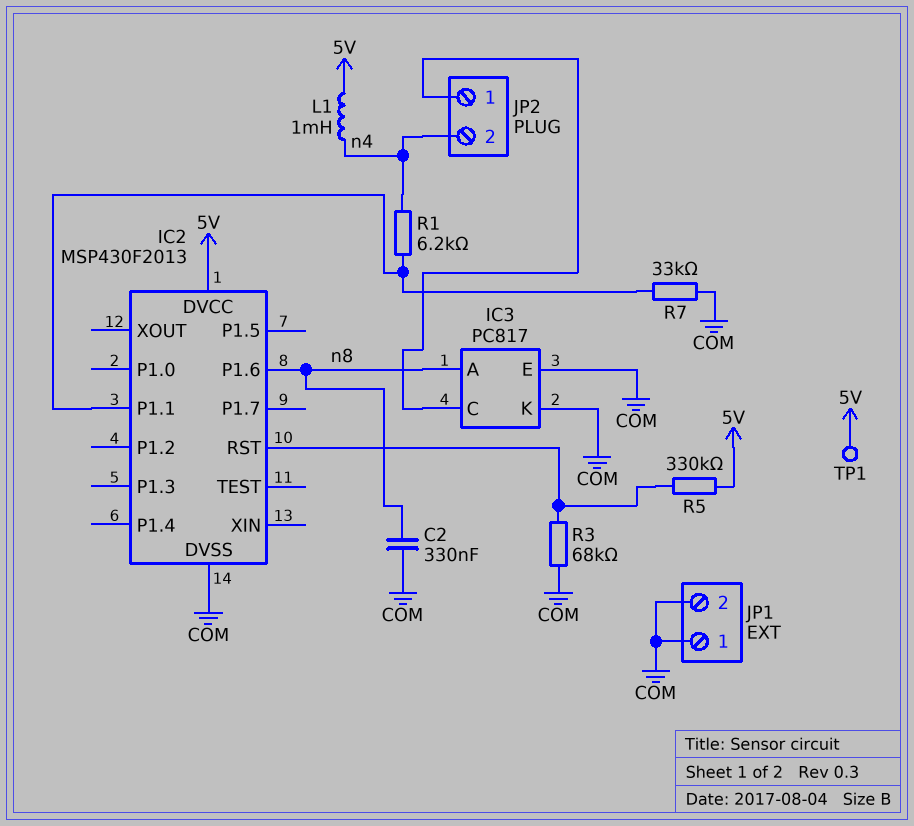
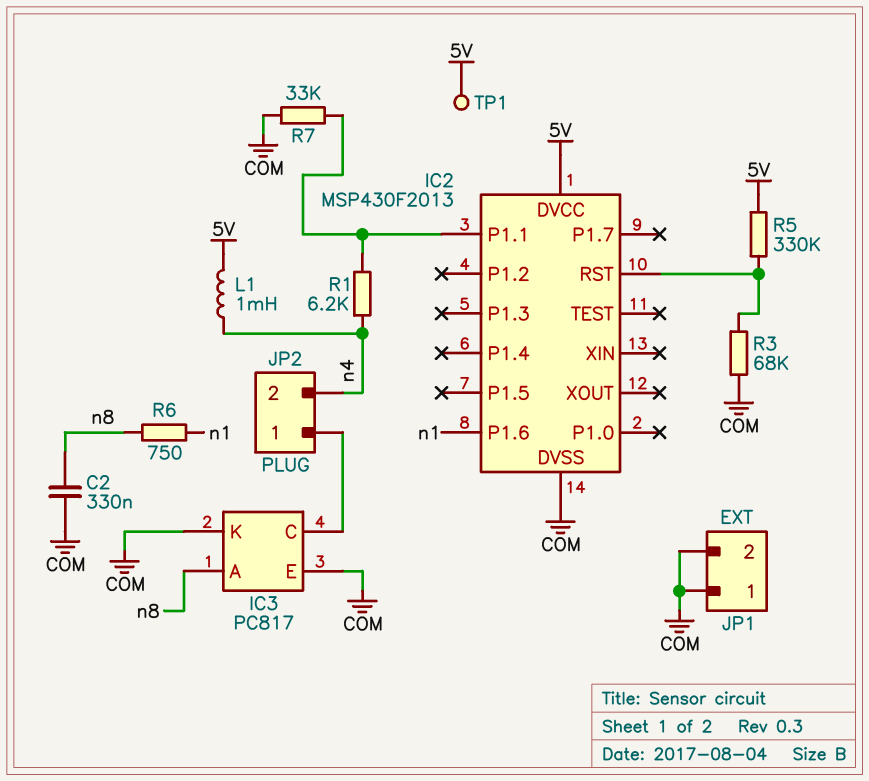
IC2 pin P1.6: n8 -> n1
R6: none -> 750 (n1, n8)

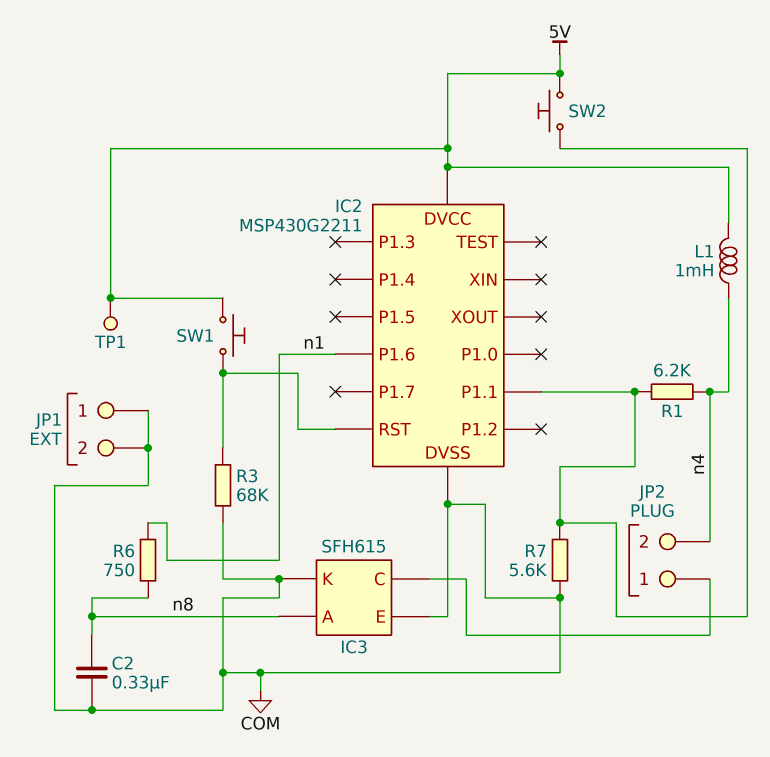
IC2: MSP430F2013 -> MSP430G2211
IC3: PC817 -> SFH615
R5: 330k (5V, IC2/RST) -> none
R7: 33k (COM, IC2/P1.1) -> 5.6k (COM, IC2/P1.1)
SW1: none -> button (5V, IC2/RST)
SW2: none -> button (5V, IC2/P1.1)

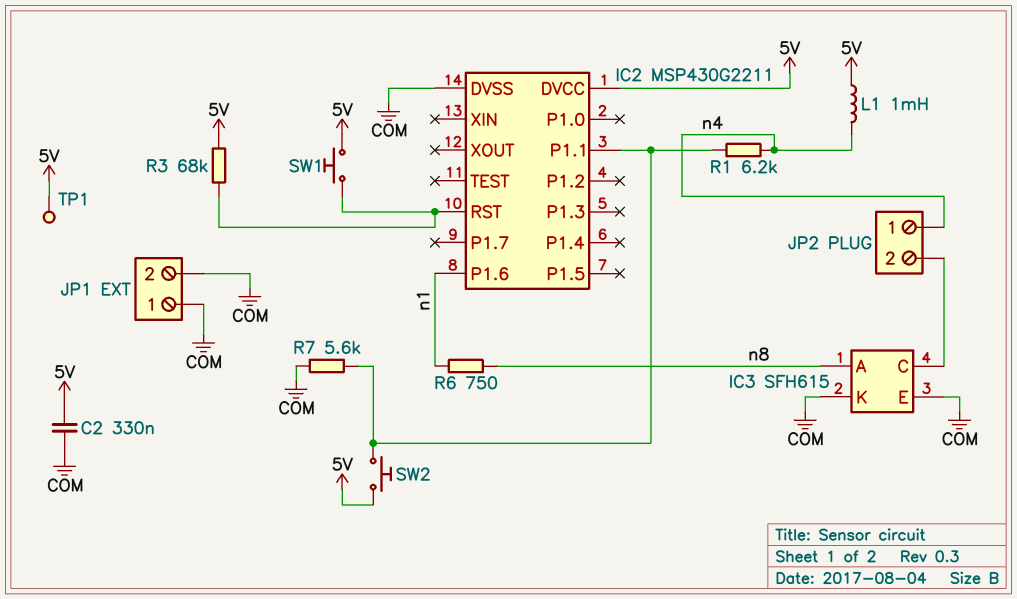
C2: 330nF (COM, n8) -> 330nF (5V, COM)
JP2 pin 1: IC3/C -> n4
JP2 pin 2: n4 -> IC3/C
R3: 68k (COM, IC2/RST) -> 68k (5V, IC2/RST)

